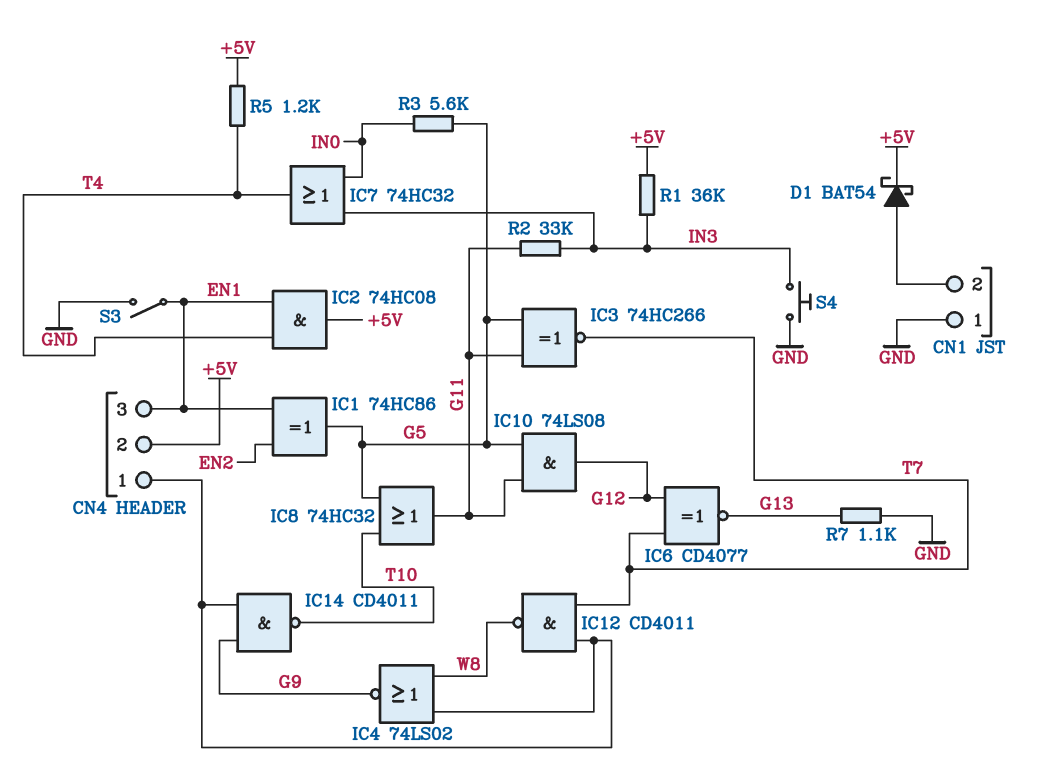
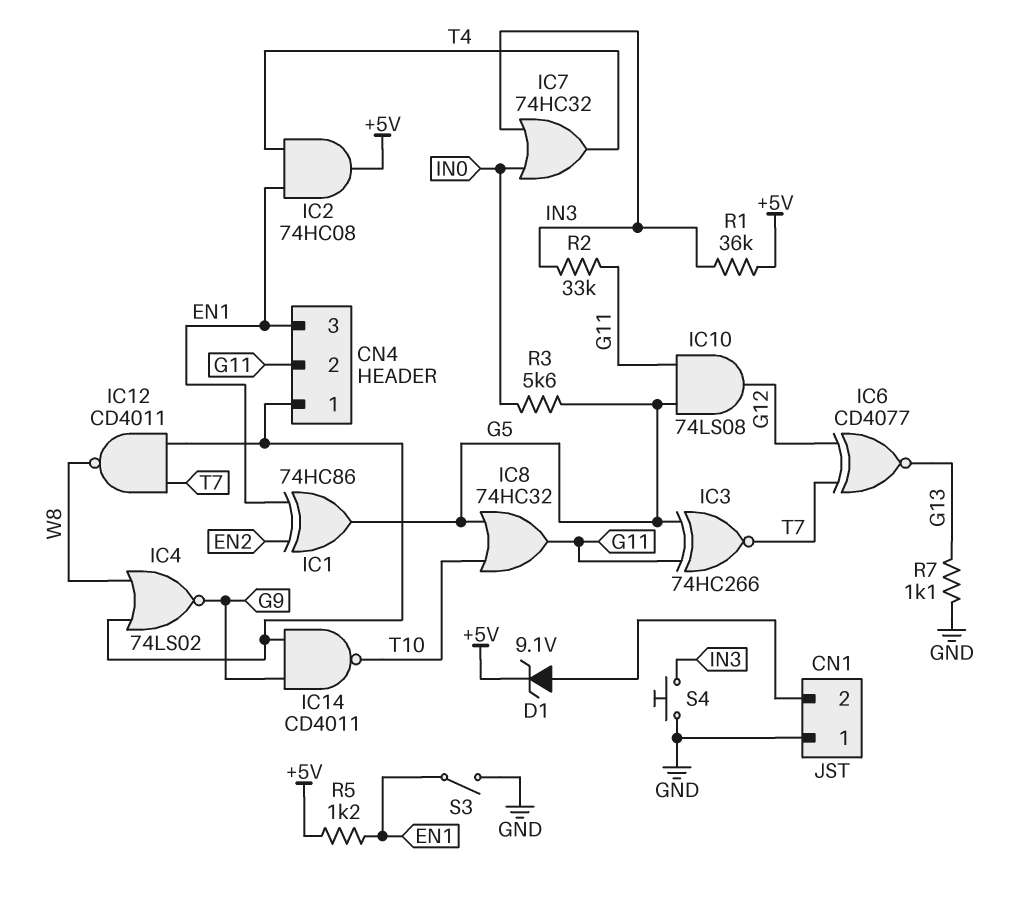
CN4 pin 2: +5V -> G11
D1: schottky BAT54 (A CN1/2, K +5V) -> zener 9.1V (A CN1/2, K +5V)
R5: 1.2k (+5V, T4) -> 1.2k (+5V, EN1)

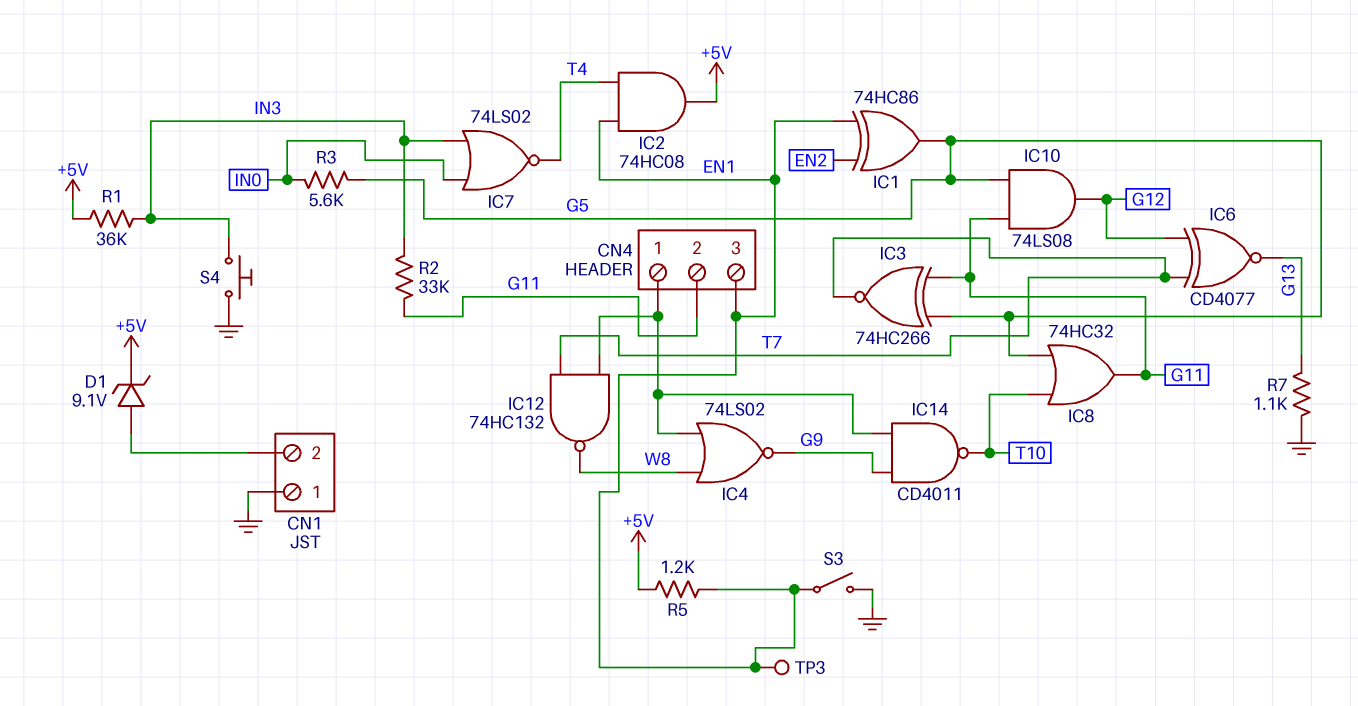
IC7: OR 74HC32 (in IN0, in IN3, out T4) -> NOR 74LS02 (in IN0, in IN3, out T4)
IC12: NAND CD4011 (in CN4/1, in T7, out W8) -> NAND 74HC132 (in CN4/1, in T7, out W8)
TP3: none -> test point (EN1)

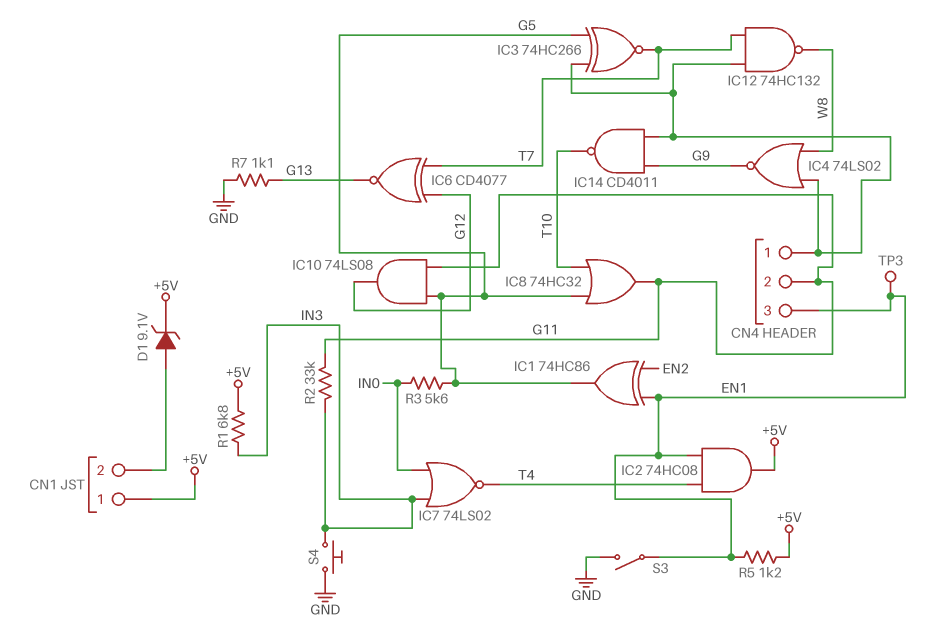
CN1 pin 1: GND -> +5V
IC3: XNOR 74HC266 (in G5, in G11, out T7) -> XNOR 74HC266 (in CN4/1, in G5, out T7)
R1: 36k (+5V, IN3) -> 6.8k (+5V, IN3)

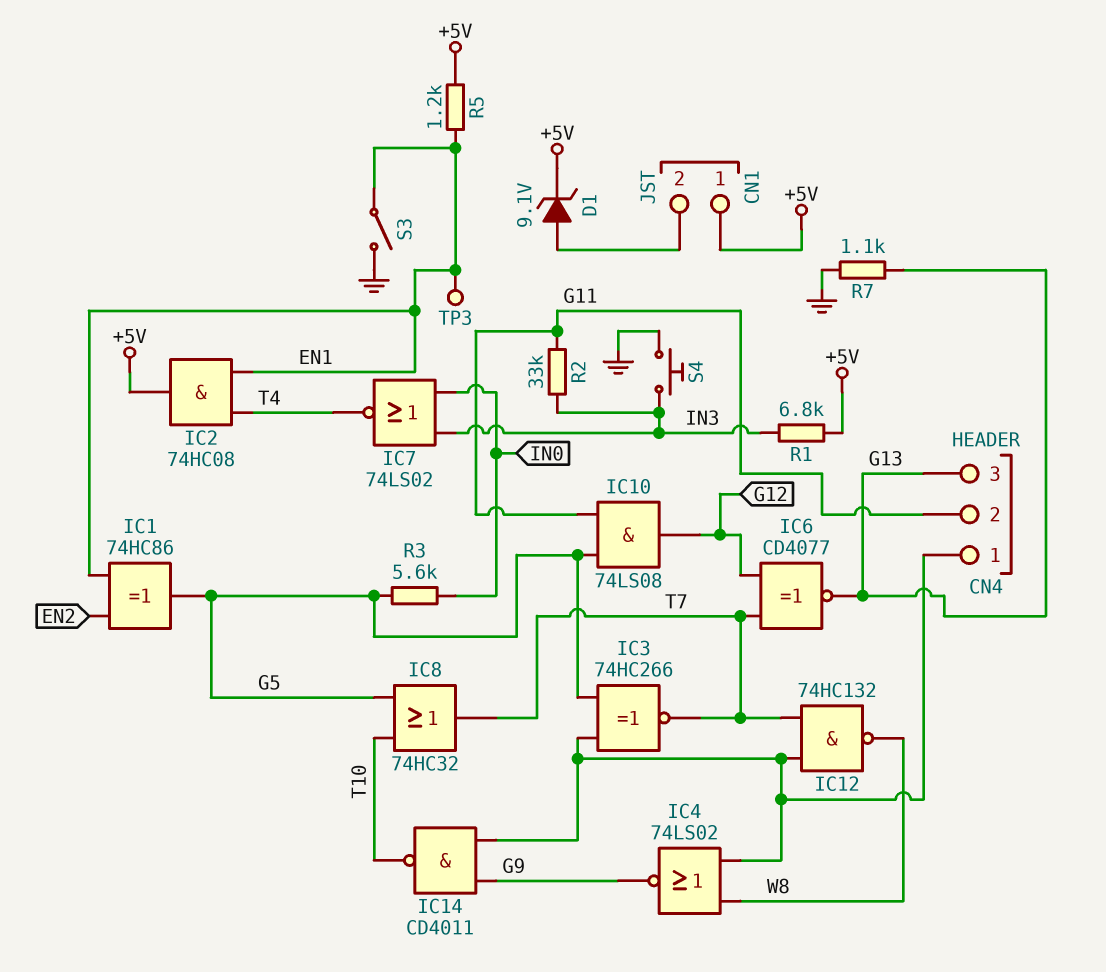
CN4 pin 3: EN1 -> G13
IC8: OR 74HC32 (in G5, in T10, out G11) -> OR 74HC32 (in G5, in T10, out T7)

